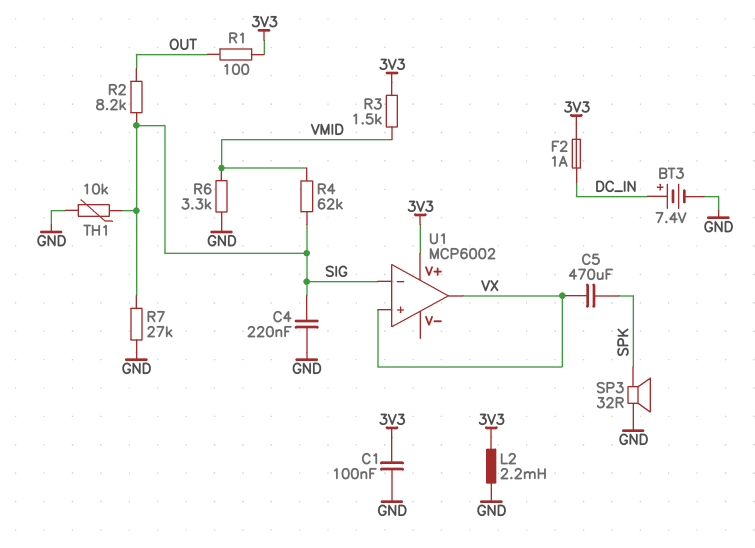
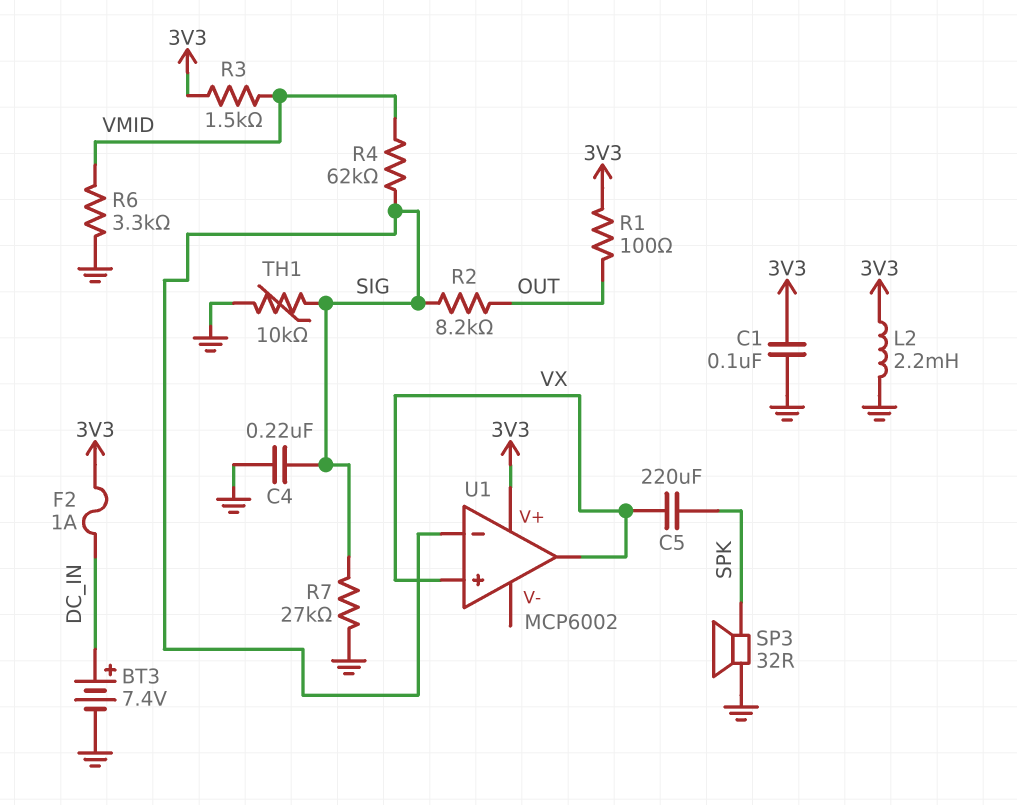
C5: 470uF (SPK, VX) -> 220uF (SPK, VX)

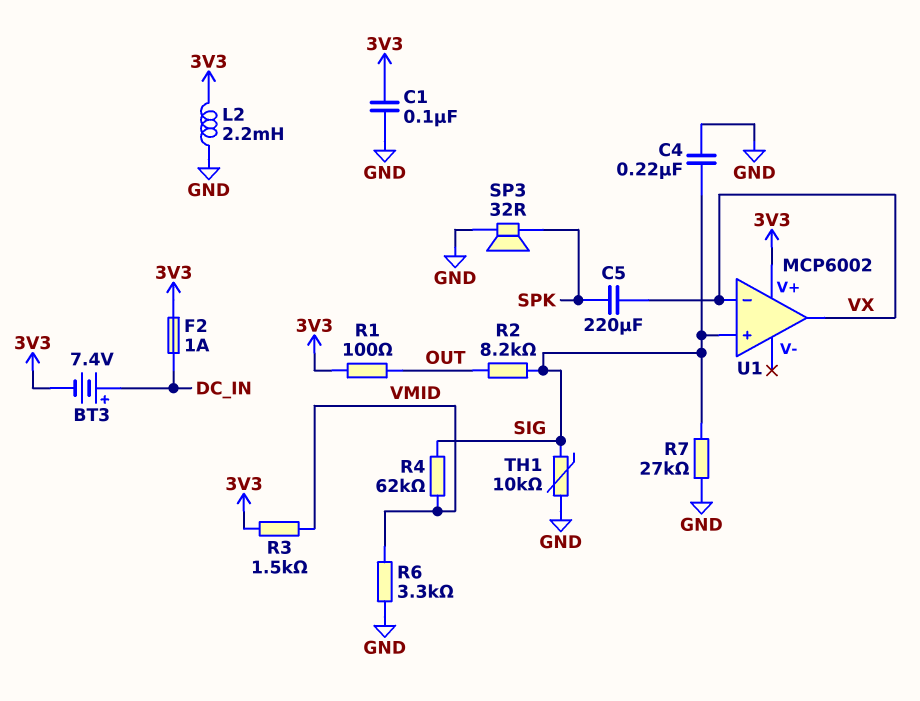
BT3: 7.4V (plus DC_IN, minus GND) -> 7.4V (plus DC_IN, minus 3V3)
U1 pin in+: VX -> SIG
U1 pin in-: SIG -> VX

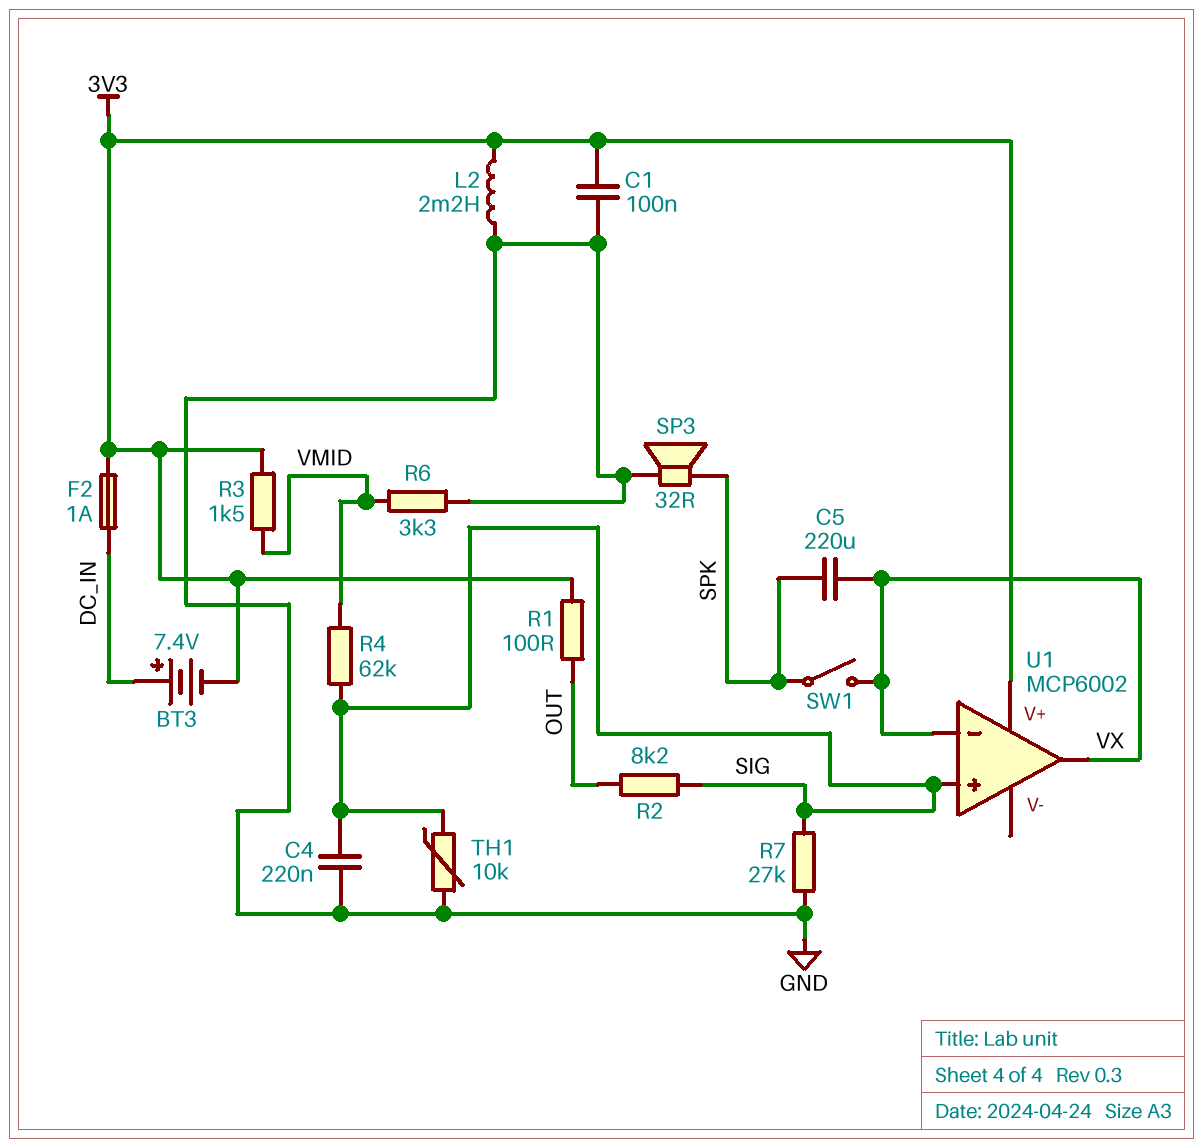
SW1: none -> switch (SPK, VX)

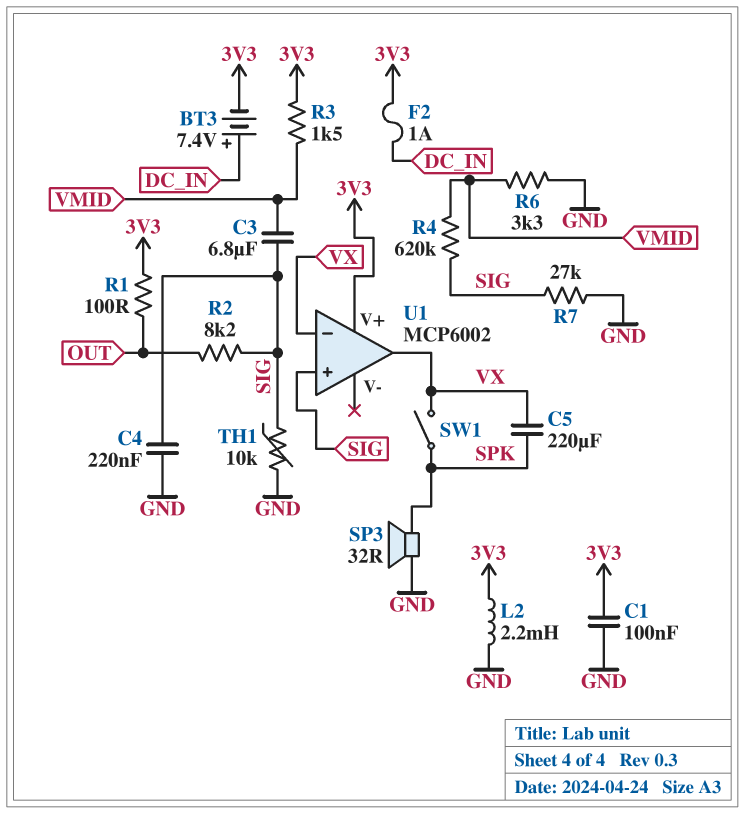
C3: none -> 6.8uF (SIG, VMID)
R4: 62k (SIG, VMID) -> 620k (SIG, VMID)

